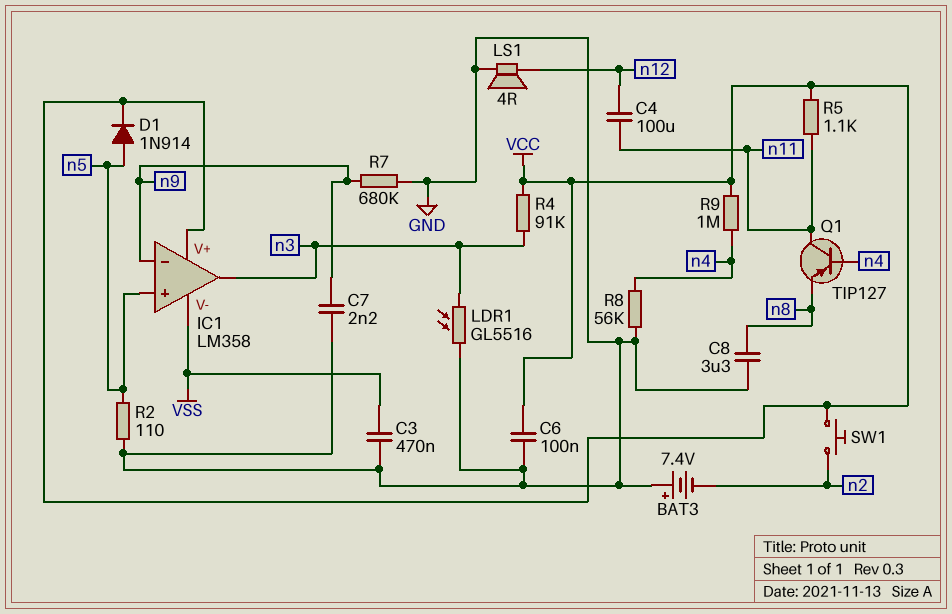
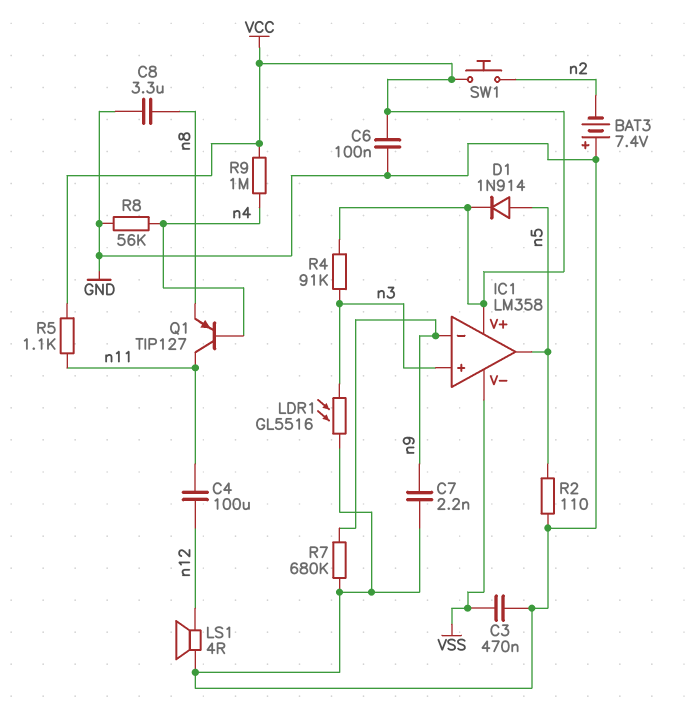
IC1 pin in+: n5 -> n3
IC1 pin out: n3 -> n5

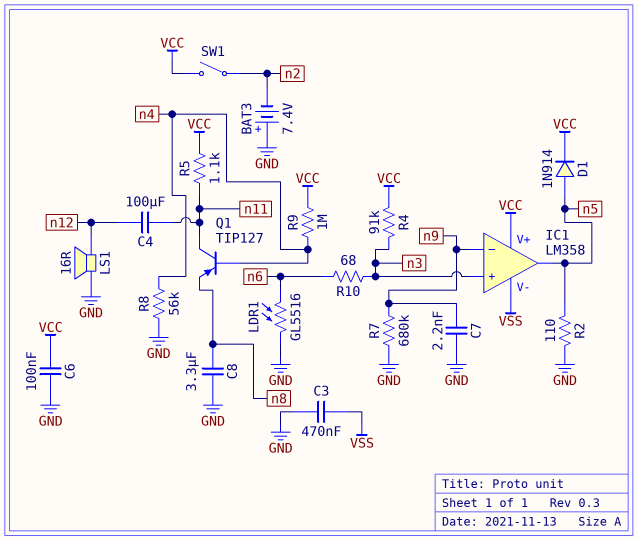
LDR1: GL5516 (GND, n3) -> GL5516 (GND, n6)
LS1: speaker 4R (GND, n12) -> speaker 16R (GND, n12)
R10: none -> 68 (n3, n6)
SW1: button (VCC, n2) -> switch (VCC, n2)

